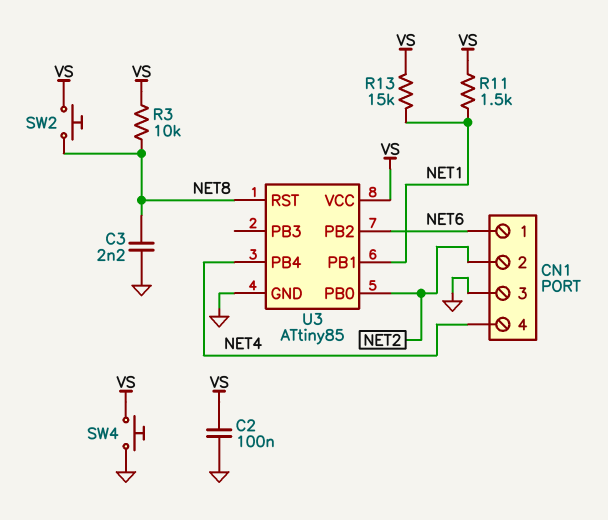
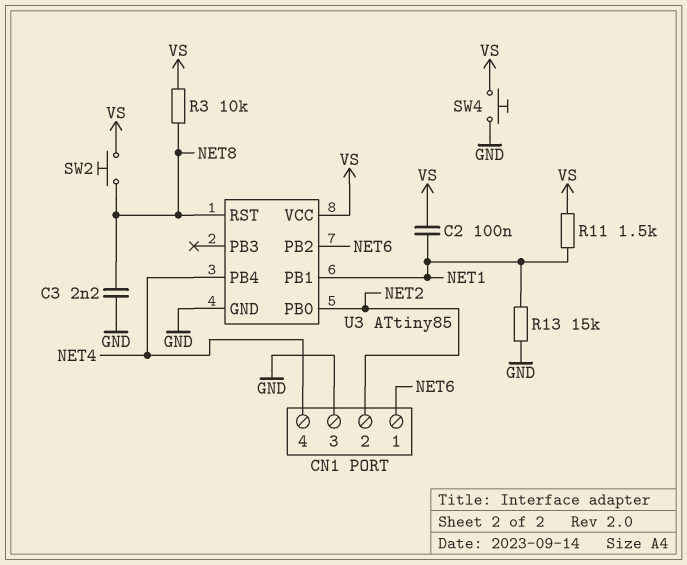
C2: 100nF (GND, VS) -> 100nF (NET1, VS)
R13: 15k (NET1, VS) -> 15k (GND, NET1)

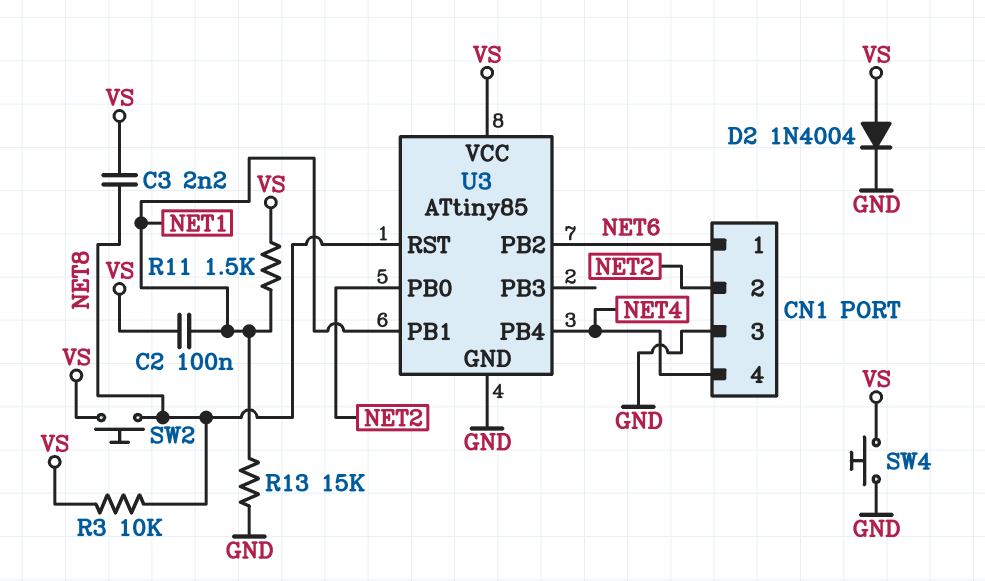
C3: 2.2nF (GND, NET8) -> 2.2nF (NET8, VS)
D2: none -> diode 1N4004 (A VS, K GND)

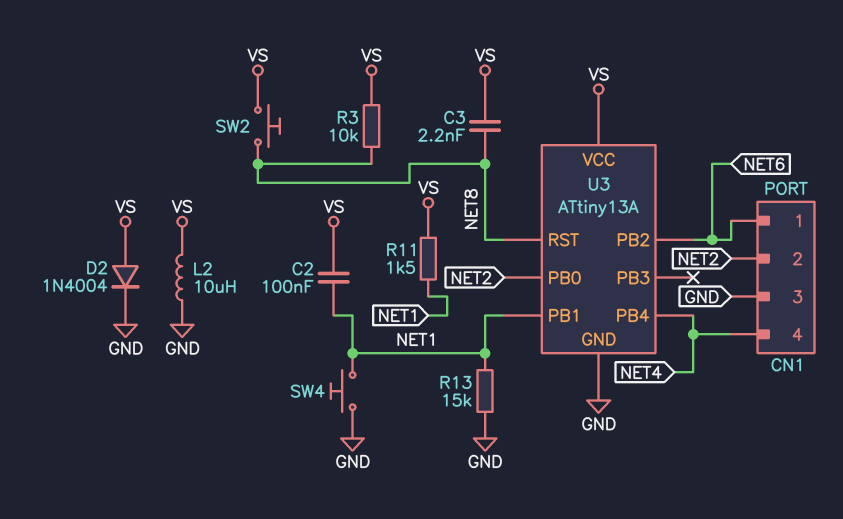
L2: none -> 10uH (GND, VS)
SW4: button (GND, VS) -> button (GND, NET1)
U3: ATtiny85 -> ATtiny13A

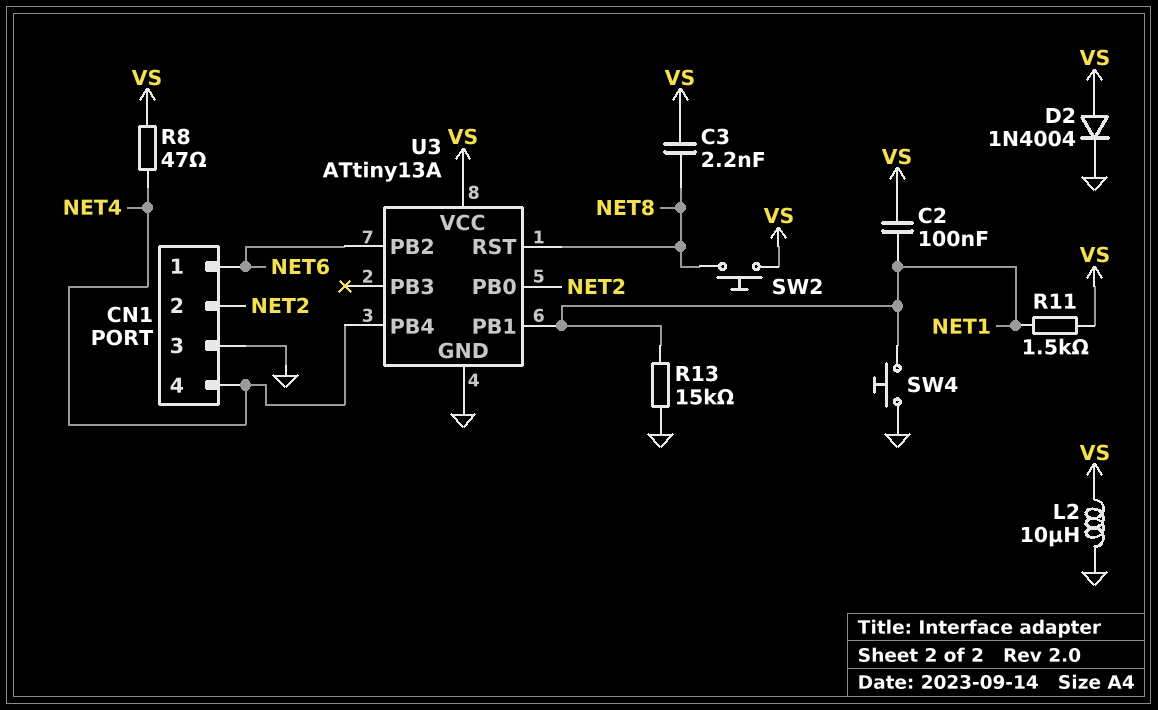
R3: 10k (NET8, VS) -> none
R8: none -> 47 (NET4, VS)

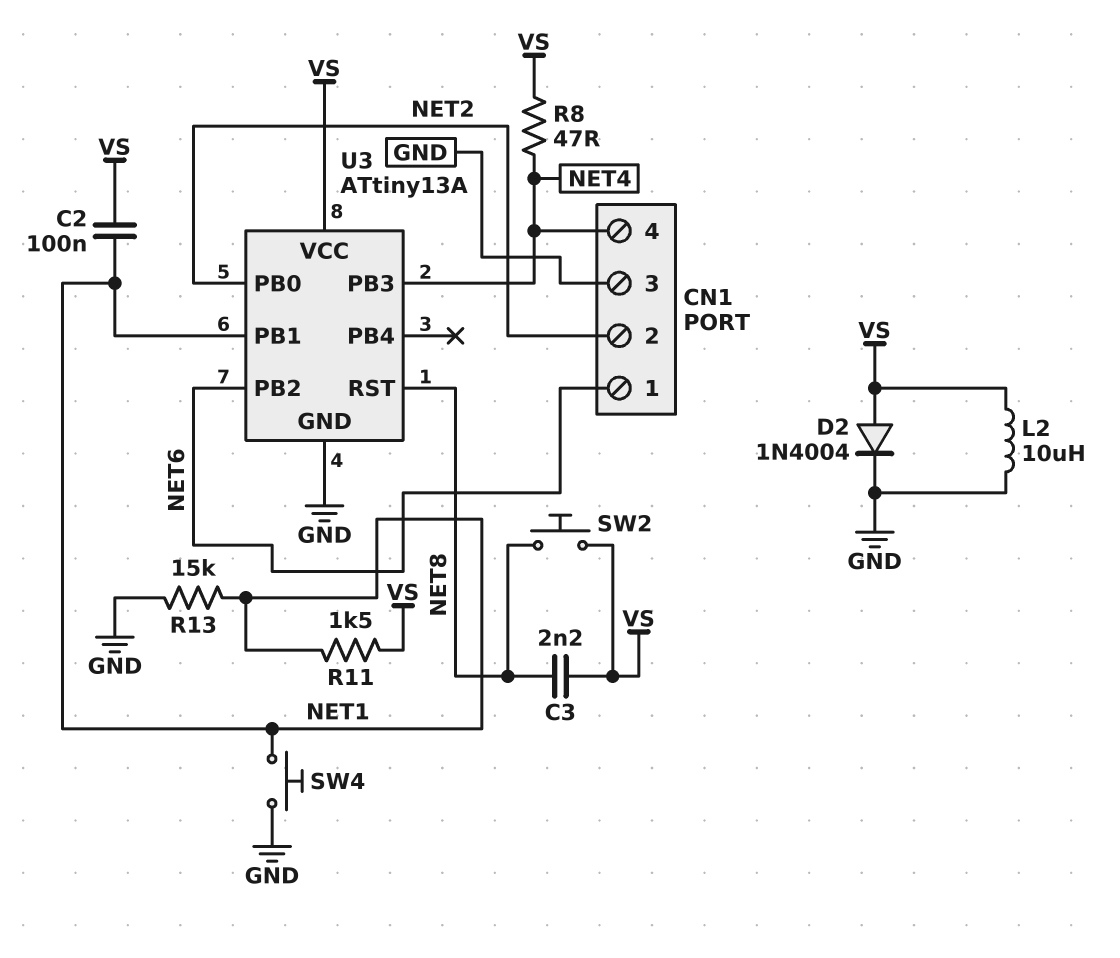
U3 pin PB3: none -> NET4
U3 pin PB4: NET4 -> none

